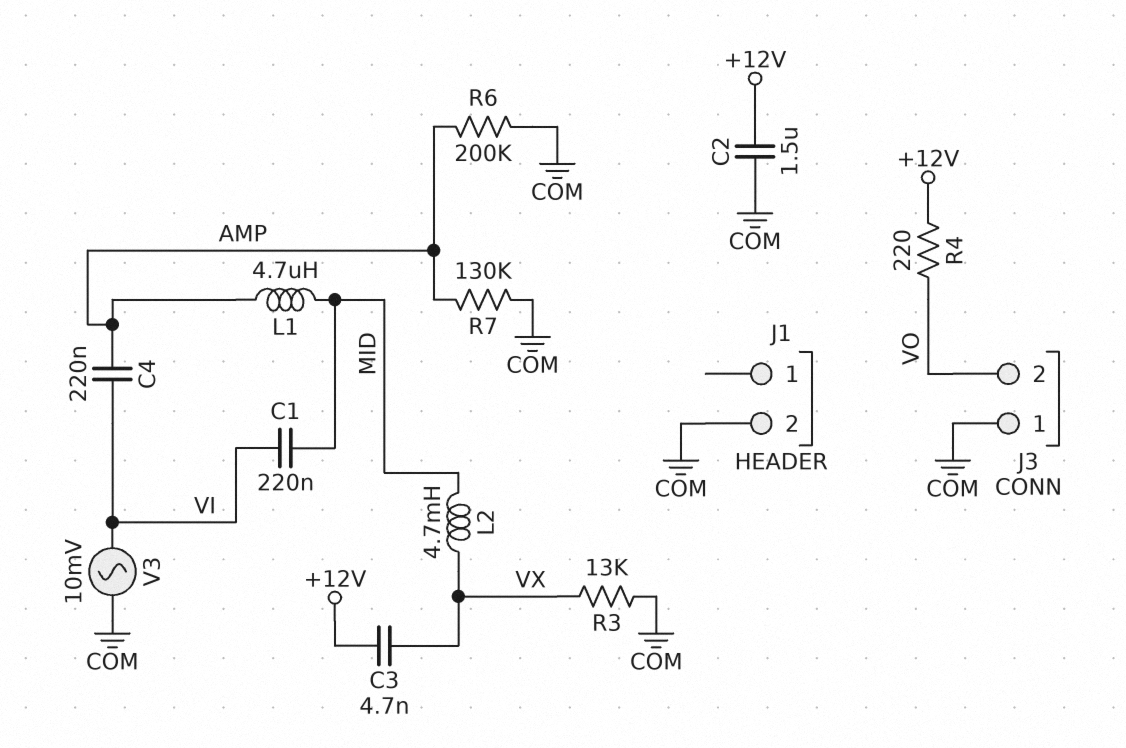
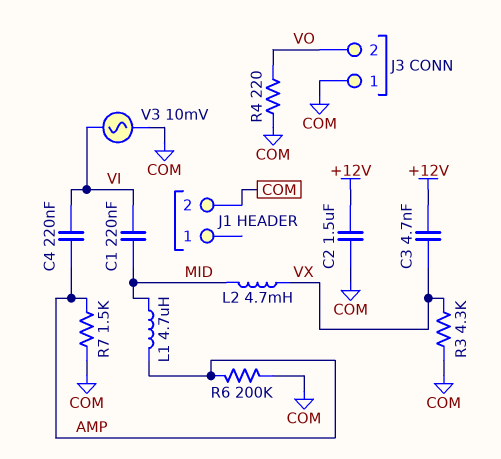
R3: 13k (COM, VX) -> 4.3k (COM, VX)
R4: 220 (+12V, VO) -> 220 (COM, VO)
R7: 130k (AMP, COM) -> 1.5k (AMP, COM)

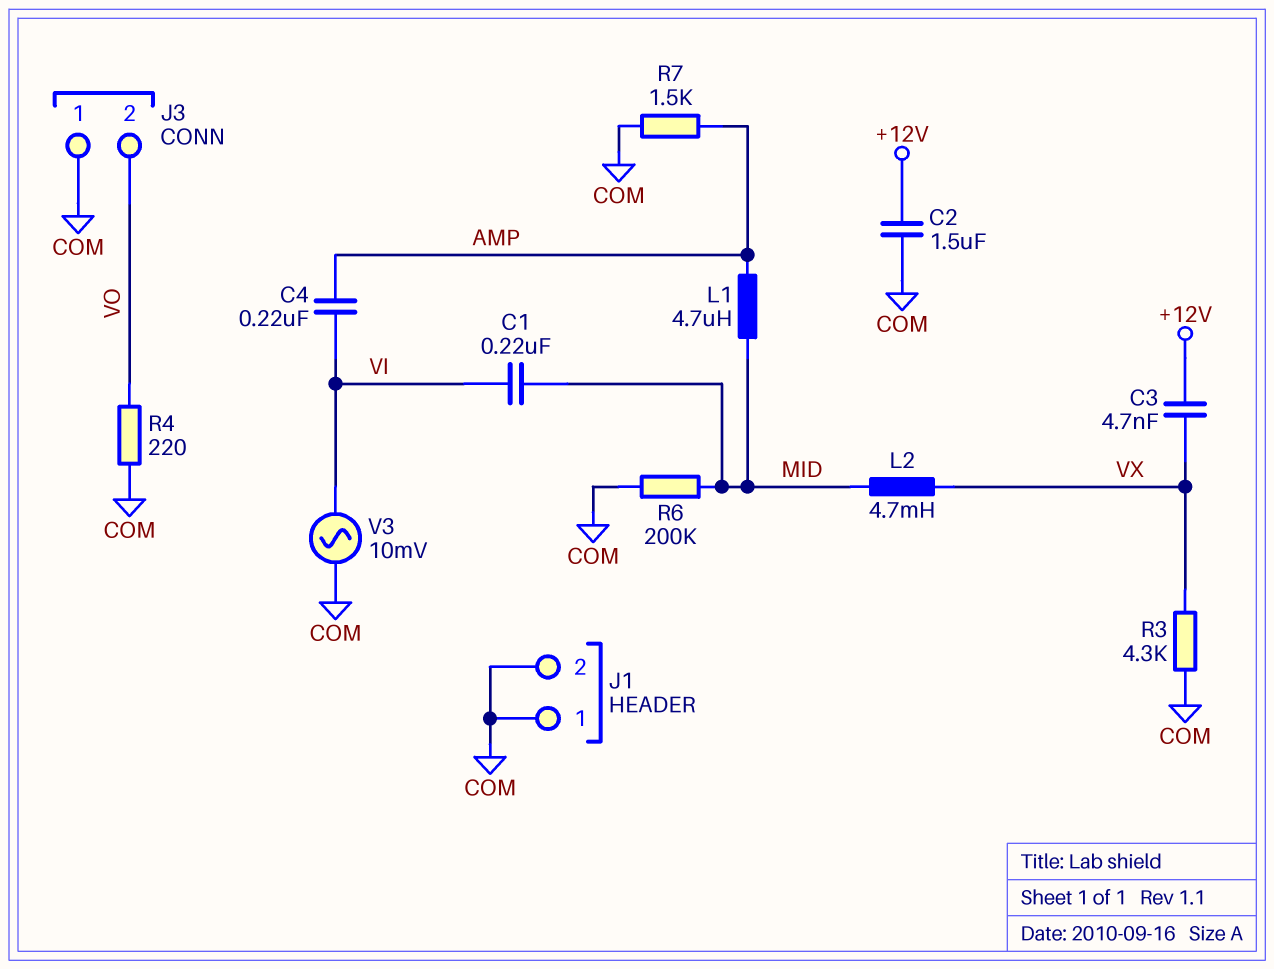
J1 pin 1: none -> COM
R6: 200k (AMP, COM) -> 200k (COM, MID)

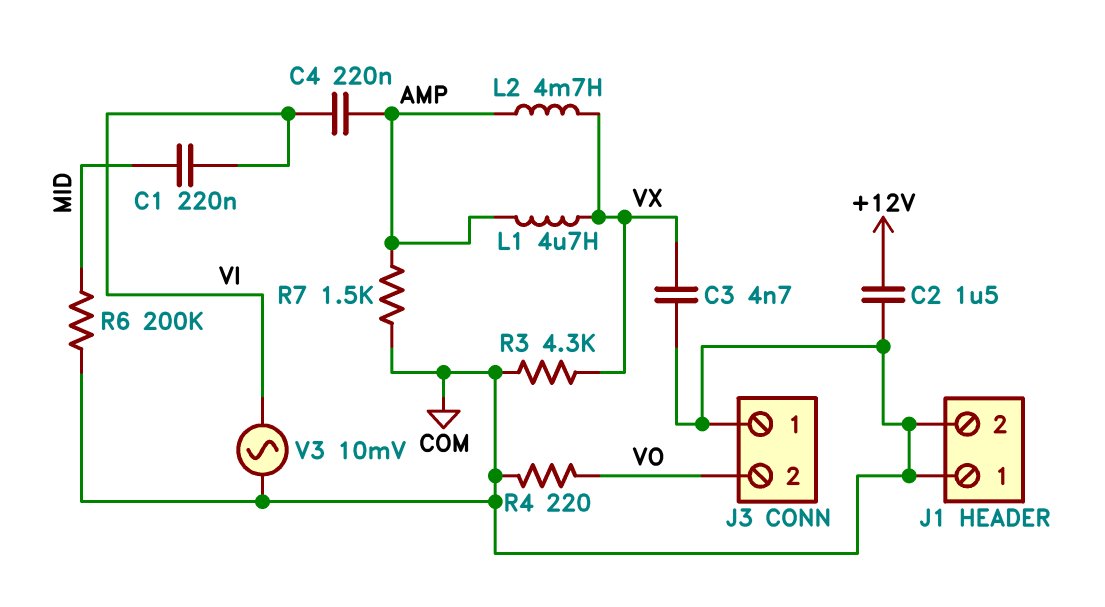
C3: 4.7nF (+12V, VX) -> 4.7nF (COM, VX)
L1: 4.7uH (AMP, MID) -> 4.7uH (AMP, VX)
L2: 4.7mH (MID, VX) -> 4.7mH (AMP, VX)

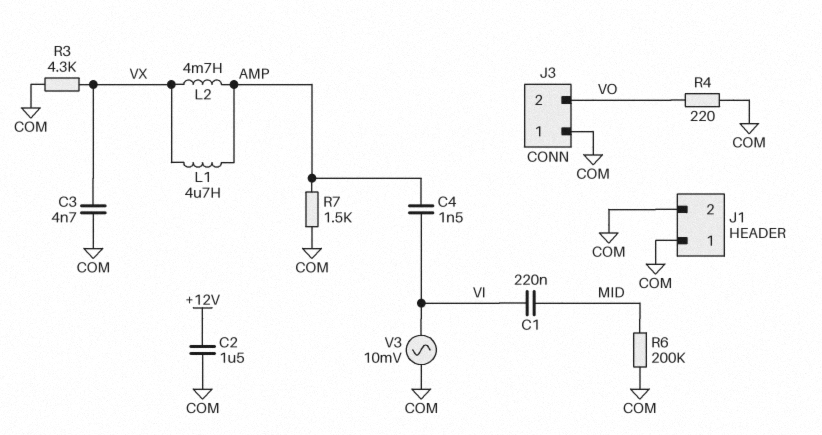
C4: 220nF (AMP, VI) -> 1.5nF (AMP, VI)

